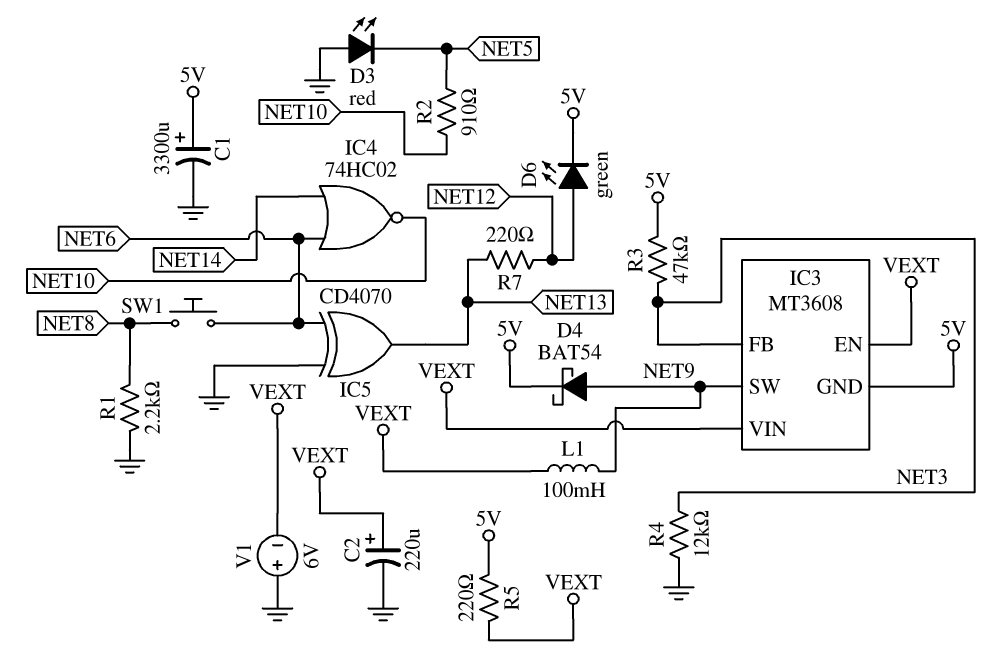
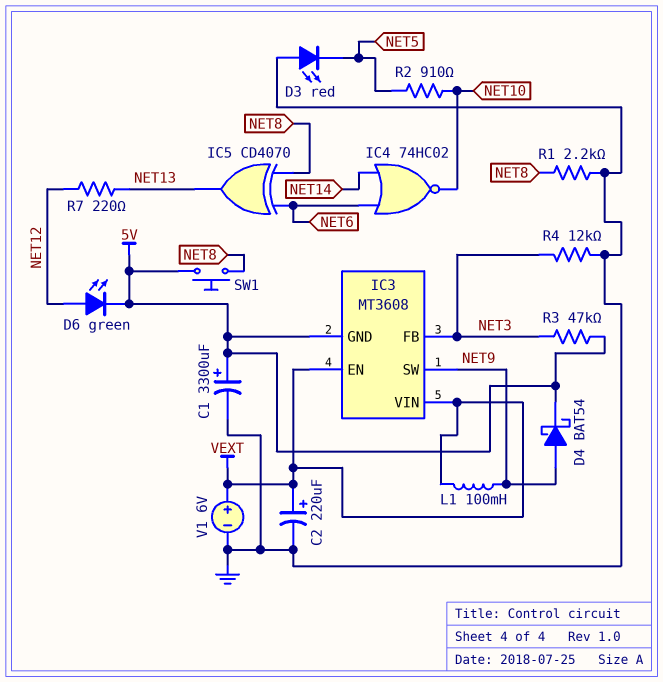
IC5: XOR CD4070 (in GND, in NET6, out NET13) -> XOR CD4070 (in NET6, in NET8, out NET13)
R5: 220 (5V, VEXT) -> none
SW1: button (NET6, NET8) -> button (5V, NET8)
V1: 6V (plus GND, minus VEXT) -> 6V (plus VEXT, minus GND)

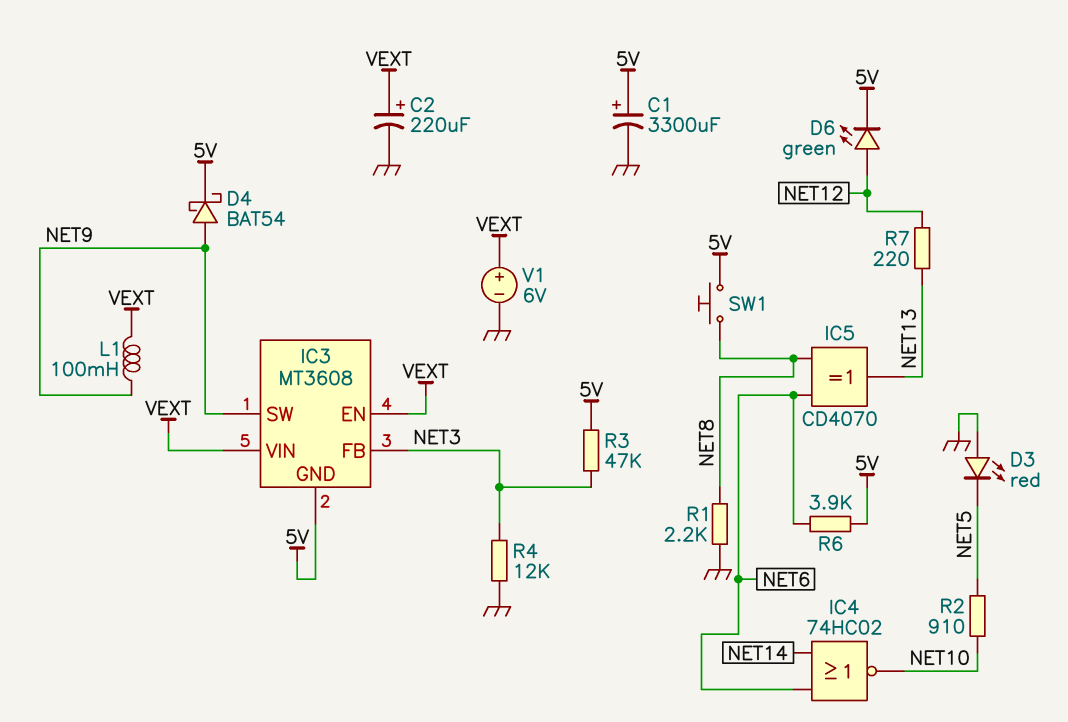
R6: none -> 3.9k (5V, NET6)

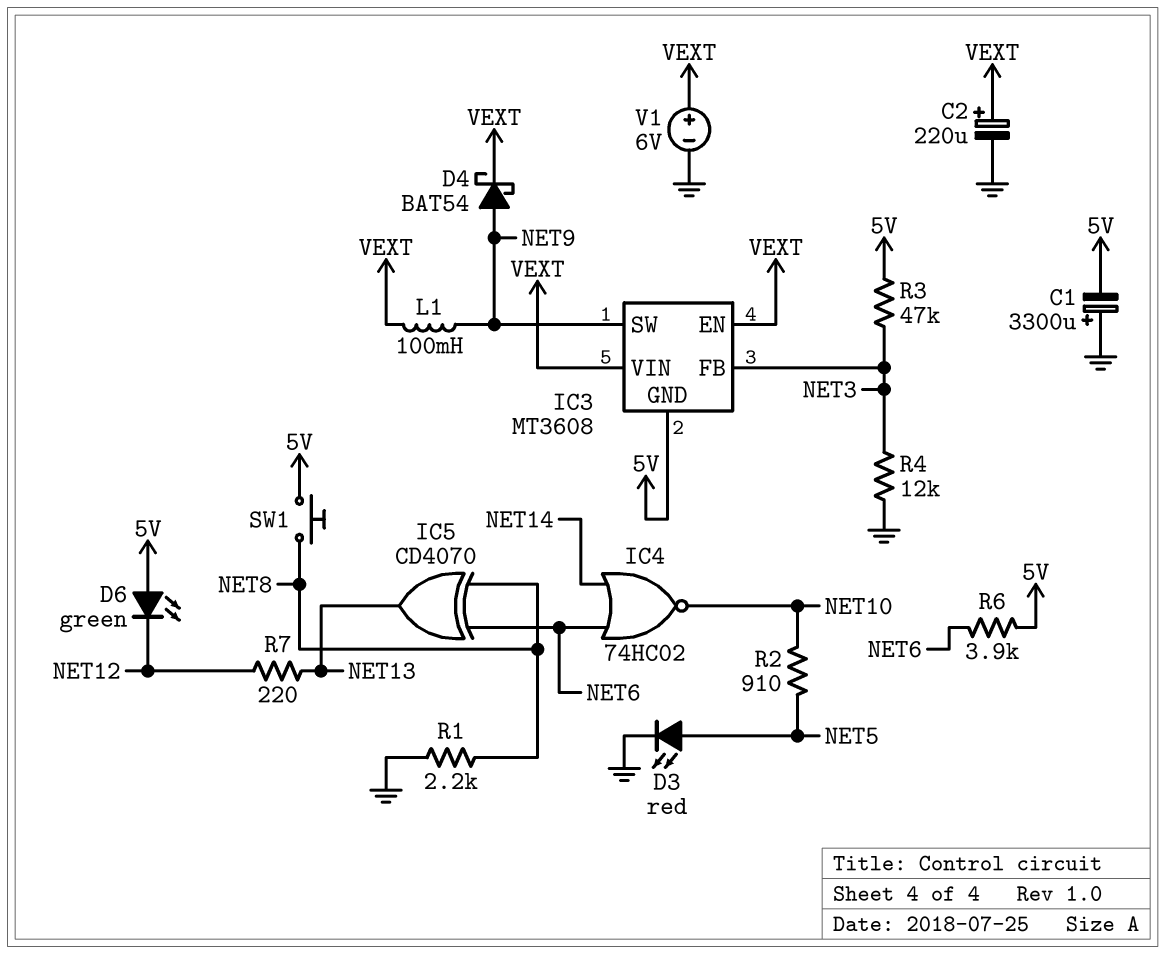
C1: 3300uF (plus 5V, minus GND) -> 3300uF (plus GND, minus 5V)
D3: LED red (A GND, K NET5) -> LED red (A NET5, K GND)
D4: schottky BAT54 (A NET9, K 5V) -> schottky BAT54 (A NET9, K VEXT)
D6: LED green (A NET12, K 5V) -> LED green (A 5V, K NET12)

